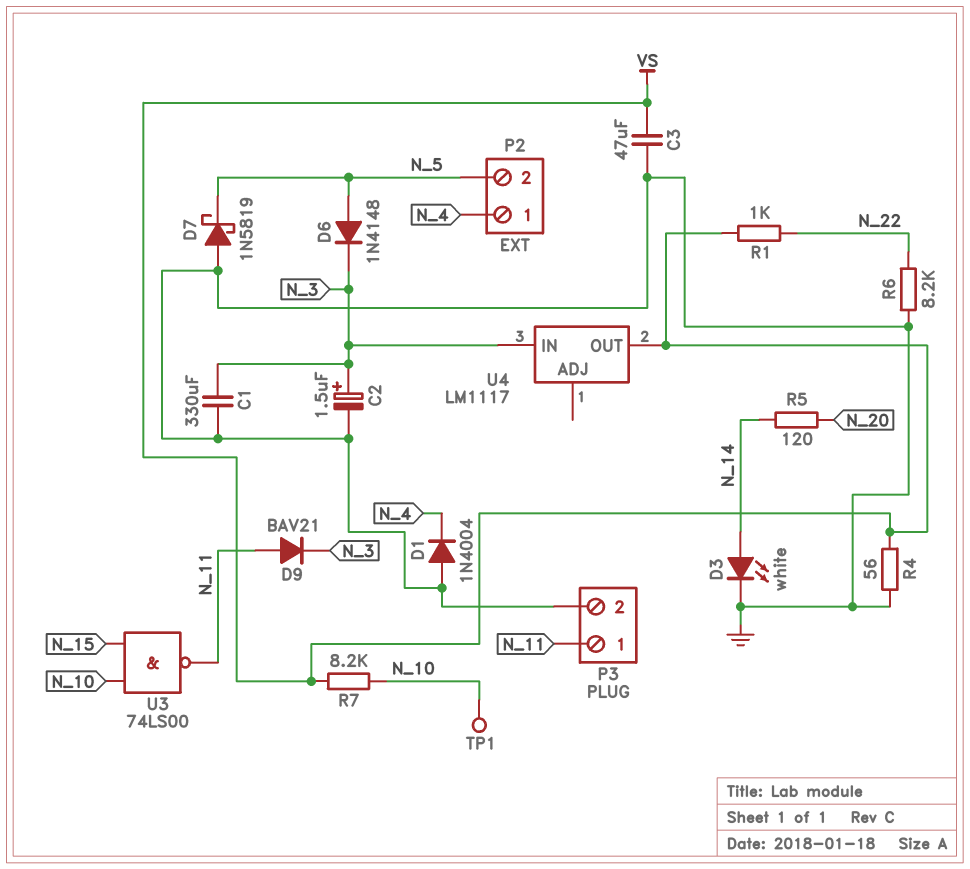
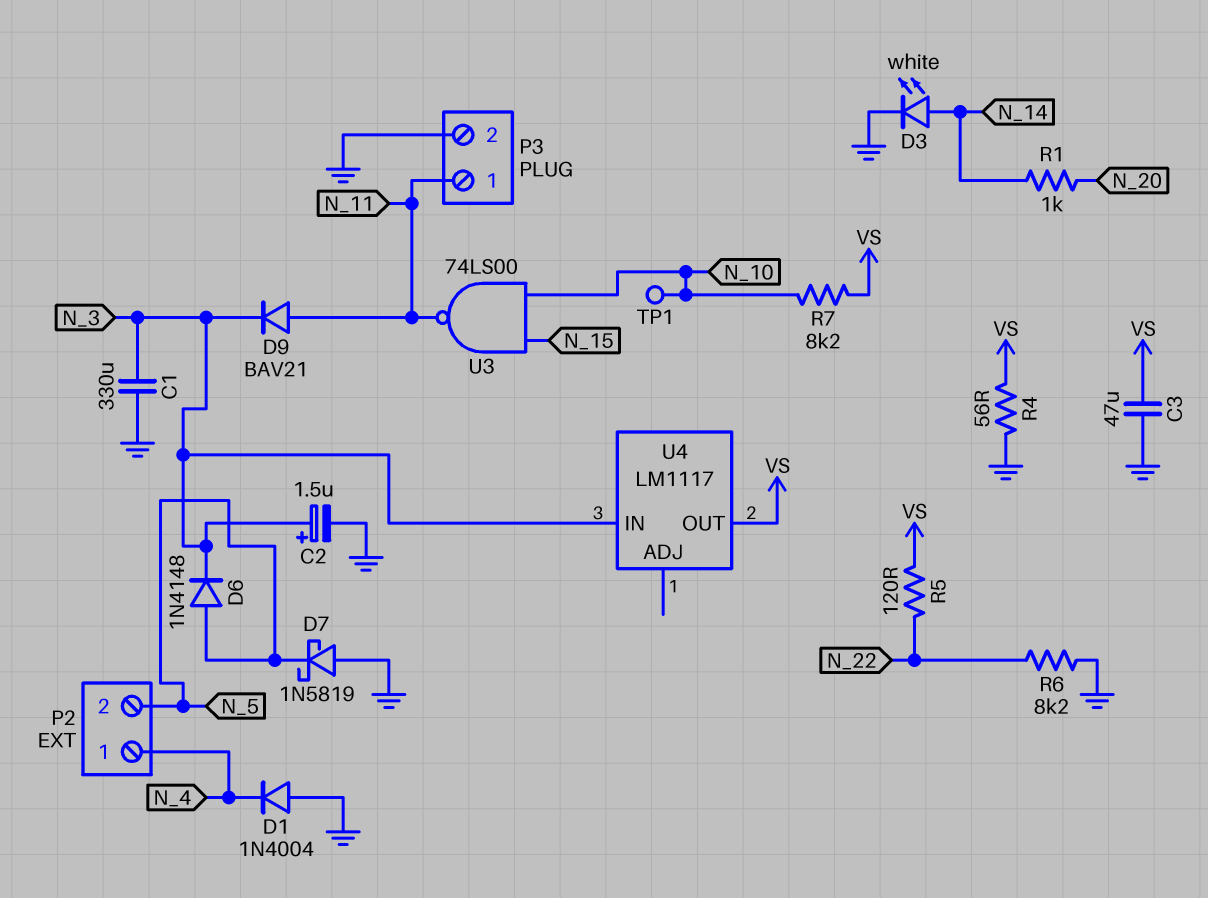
R1: 1k (N_22, VS) -> 1k (N_14, N_20)
R5: 120 (N_14, N_20) -> 120 (N_22, VS)

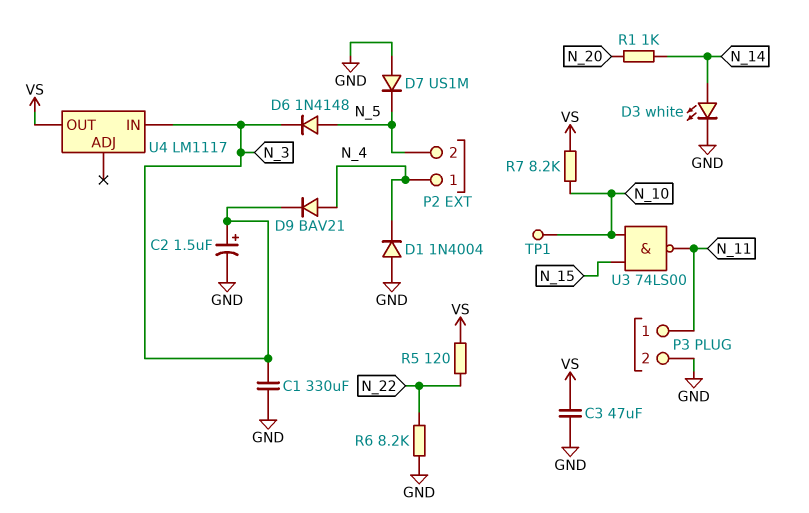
D7: schottky 1N5819 (A GND, K N_5) -> diode US1M (A GND, K N_5)
D9: diode BAV21 (A N_11, K N_3) -> diode BAV21 (A N_4, K N_3)
R4: 56 (GND, VS) -> none

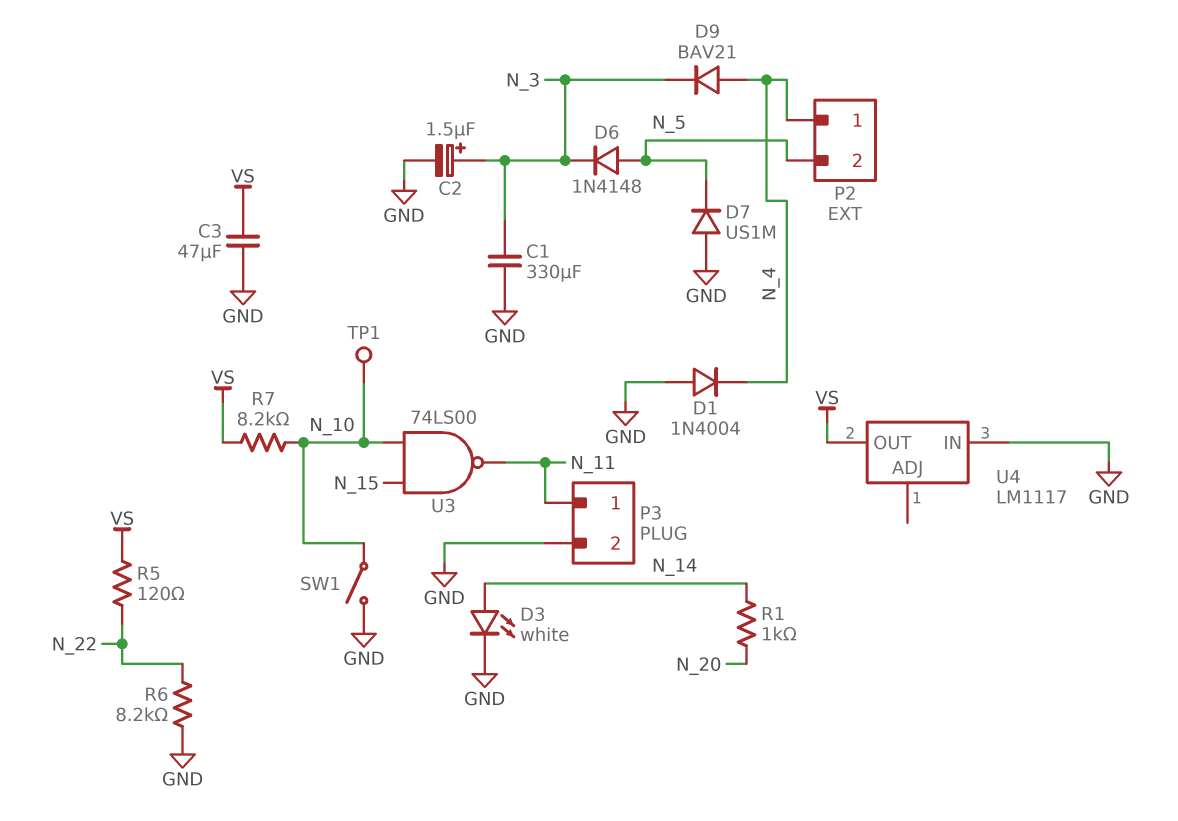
SW1: none -> switch (GND, N_10)
U4 pin IN: N_3 -> GND

